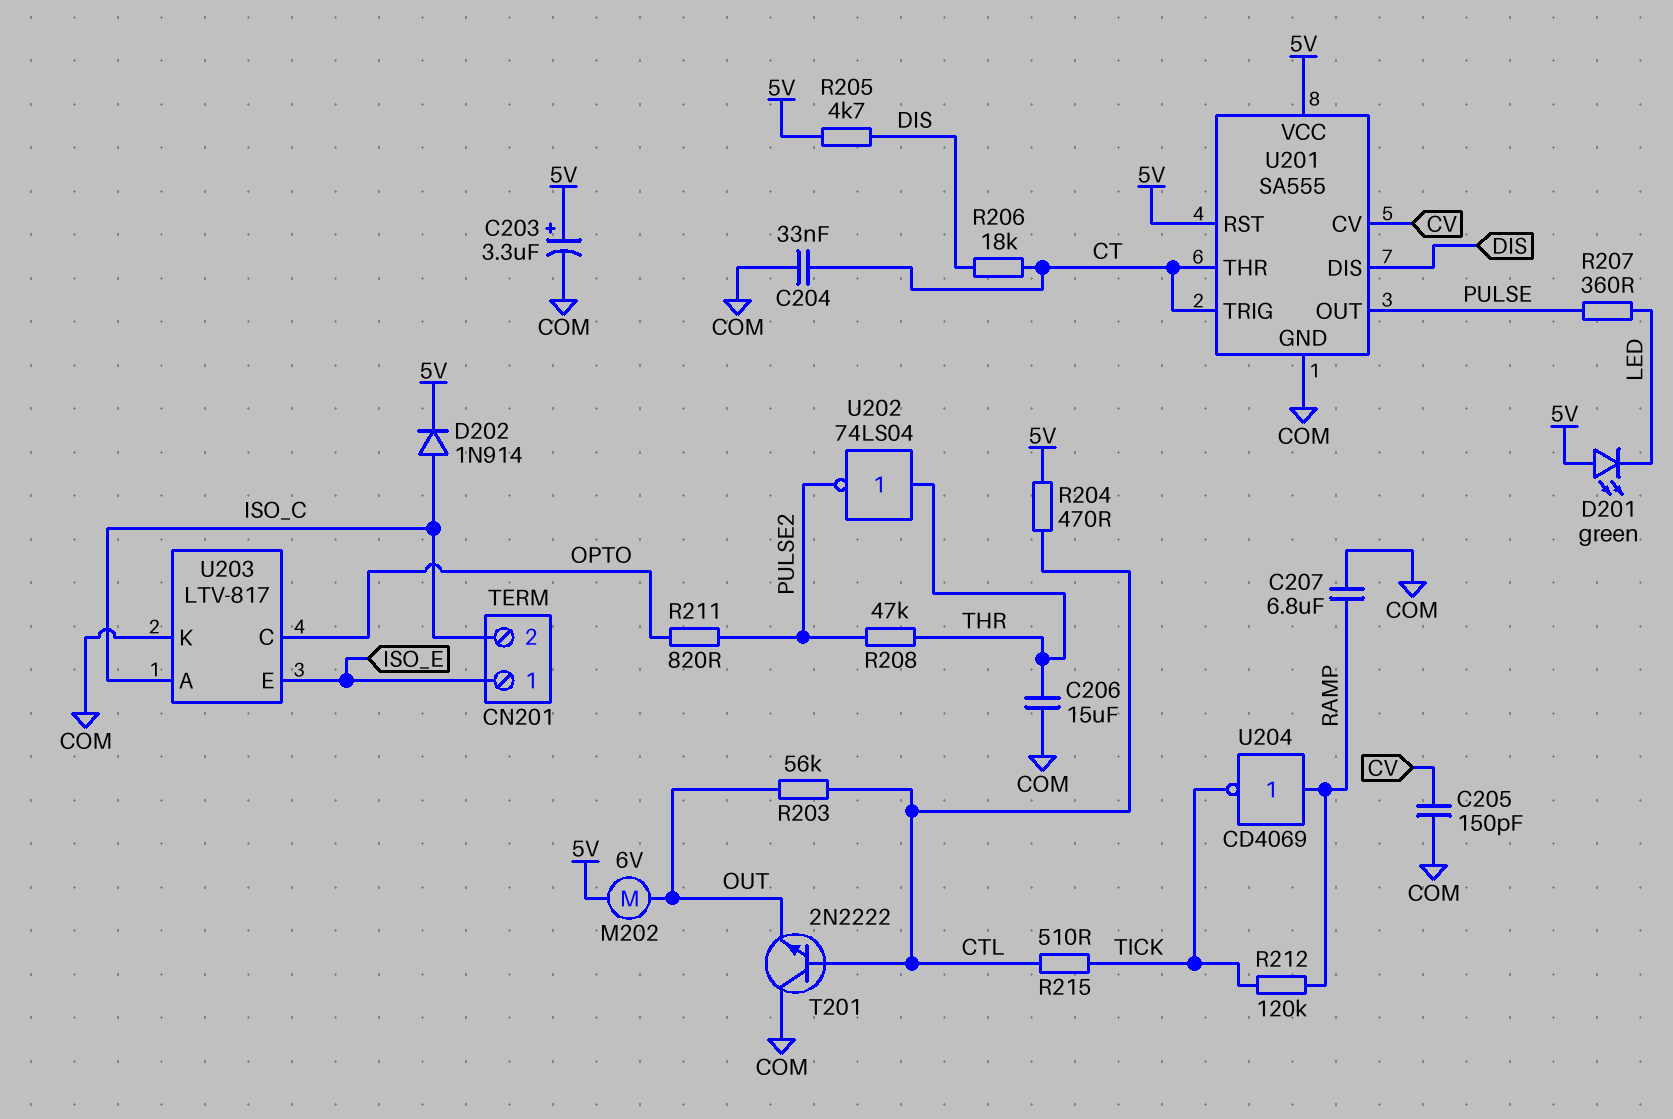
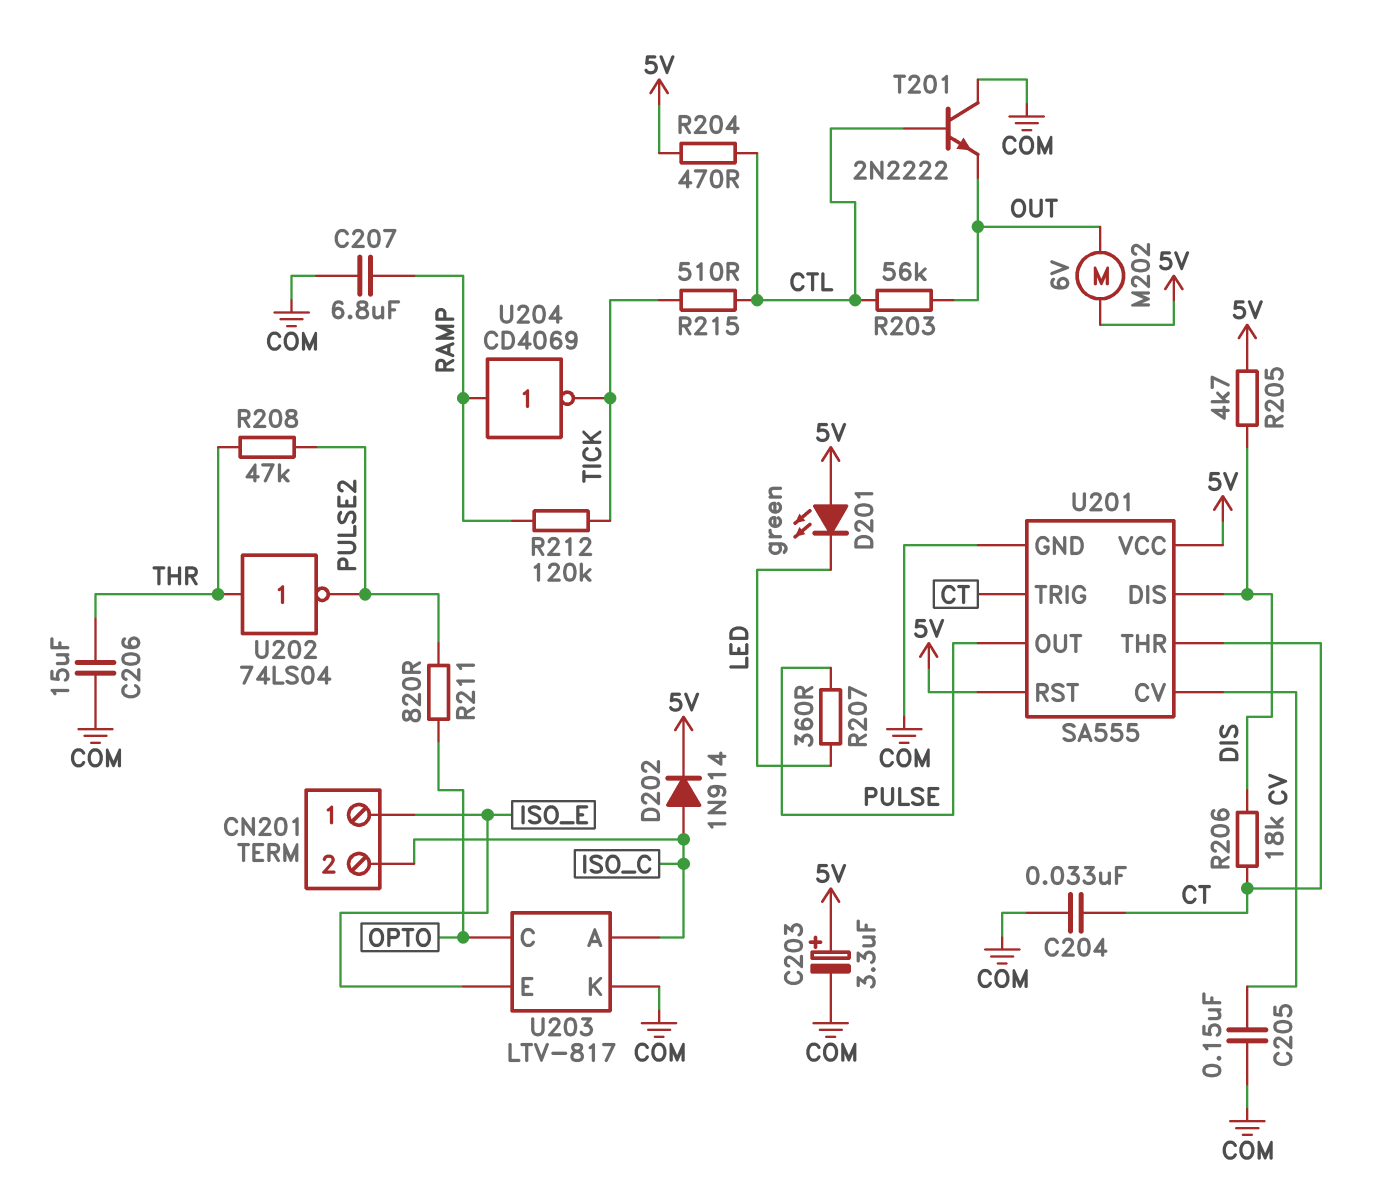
C205: 150pF (COM, CV) -> 150nF (COM, CV)

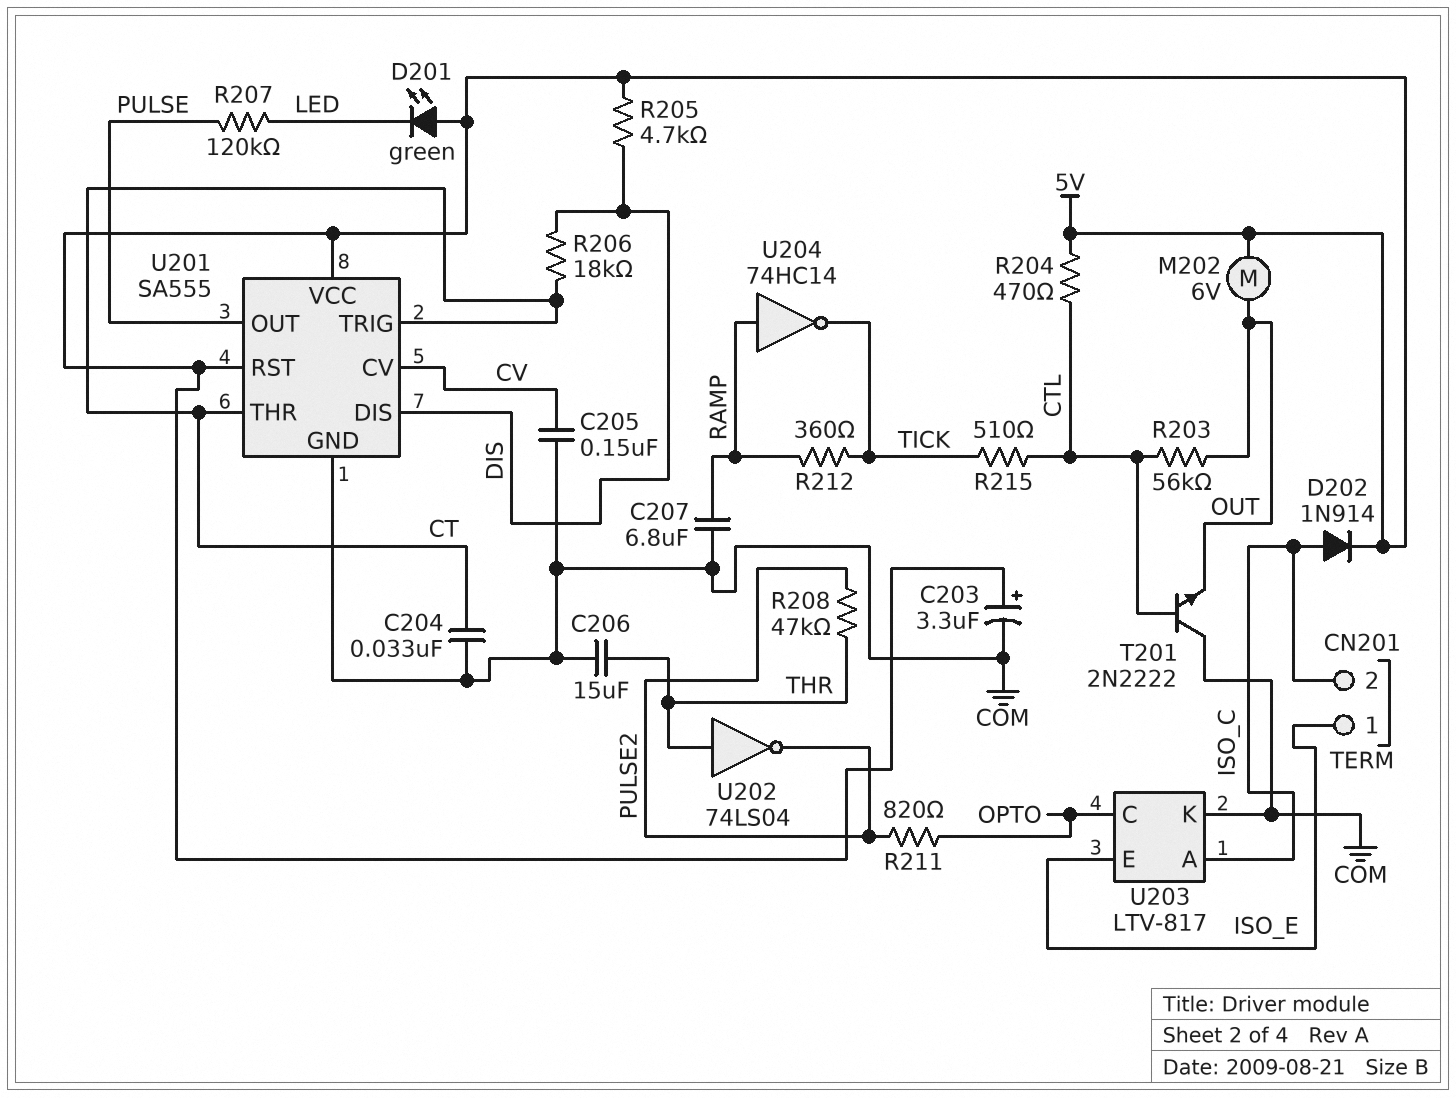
R207: 360 (LED, PULSE) -> 120k (LED, PULSE)
R212: 120k (RAMP, TICK) -> 360 (RAMP, TICK)
U204: NOT CD4069 (in RAMP, out TICK) -> NOT 74HC14 (in RAMP, out TICK)

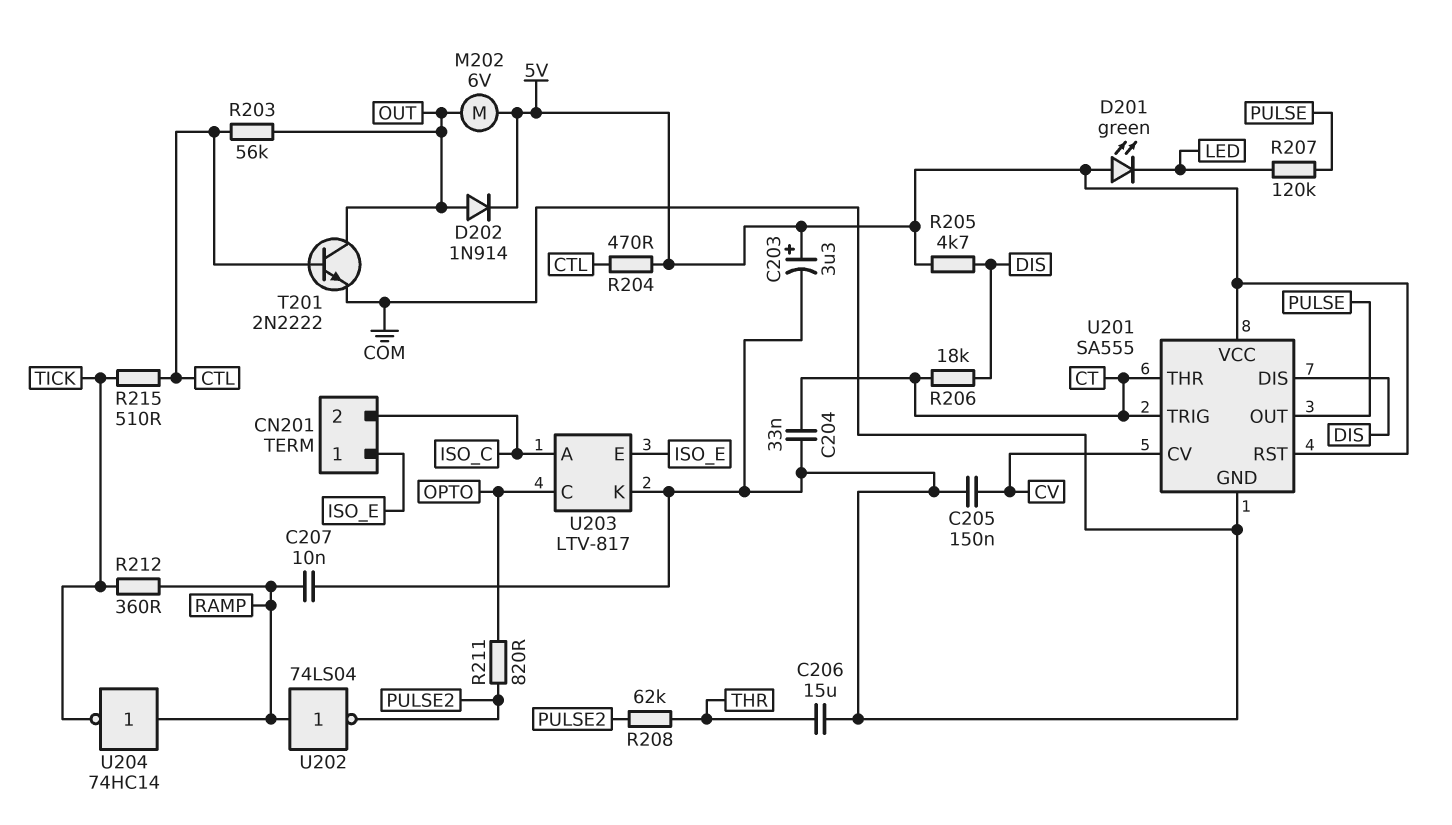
C207: 6.8uF (COM, RAMP) -> 10nF (COM, RAMP)
D202: diode 1N914 (A ISO_C, K 5V) -> diode 1N914 (A OUT, K 5V)
R208: 47k (PULSE2, THR) -> 62k (PULSE2, THR)
T201: NPN 2N2222 (B CTL, C COM, E OUT) -> NPN 2N2222 (B CTL, C OUT, E COM)
U202: NOT 74LS04 (in THR, out PULSE2) -> NOT 74LS04 (in RAMP, out PULSE2)

